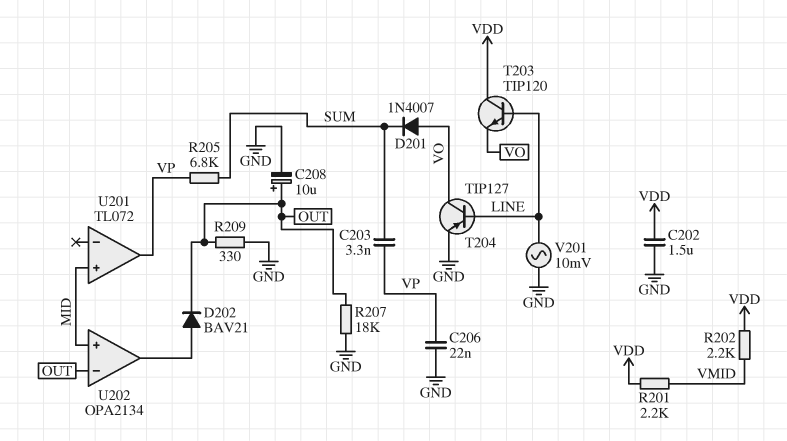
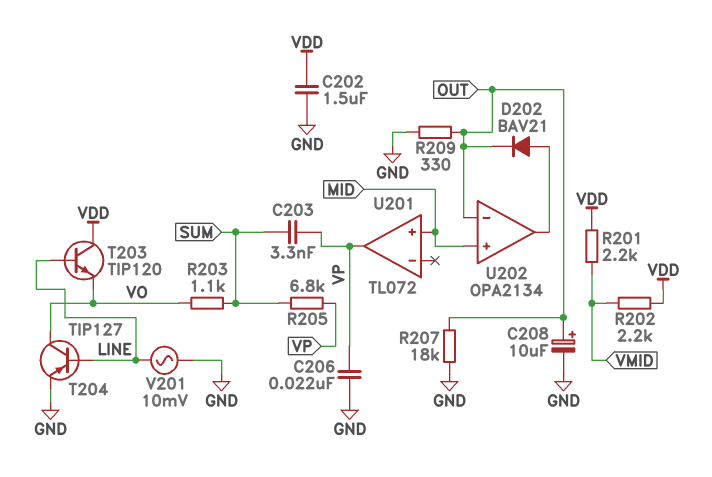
D201: diode 1N4007 (A VO, K SUM) -> none
R203: none -> 1.1k (SUM, VO)

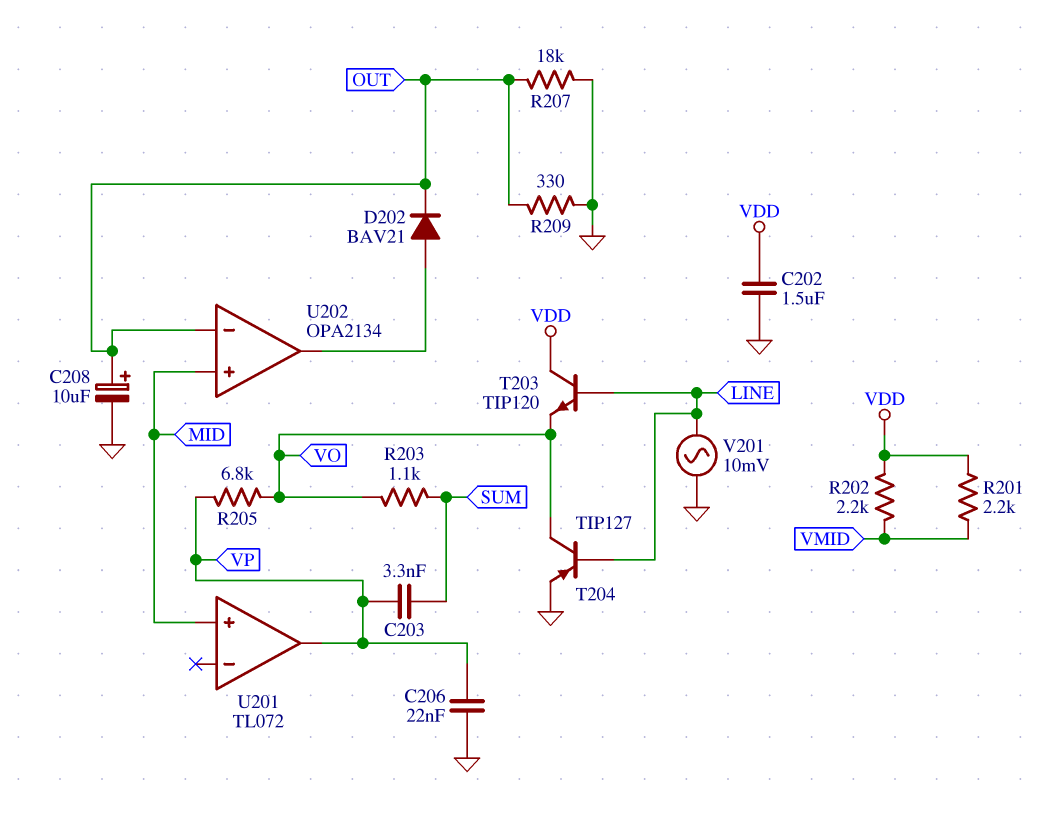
R205: 6.8k (SUM, VP) -> 6.8k (VO, VP)

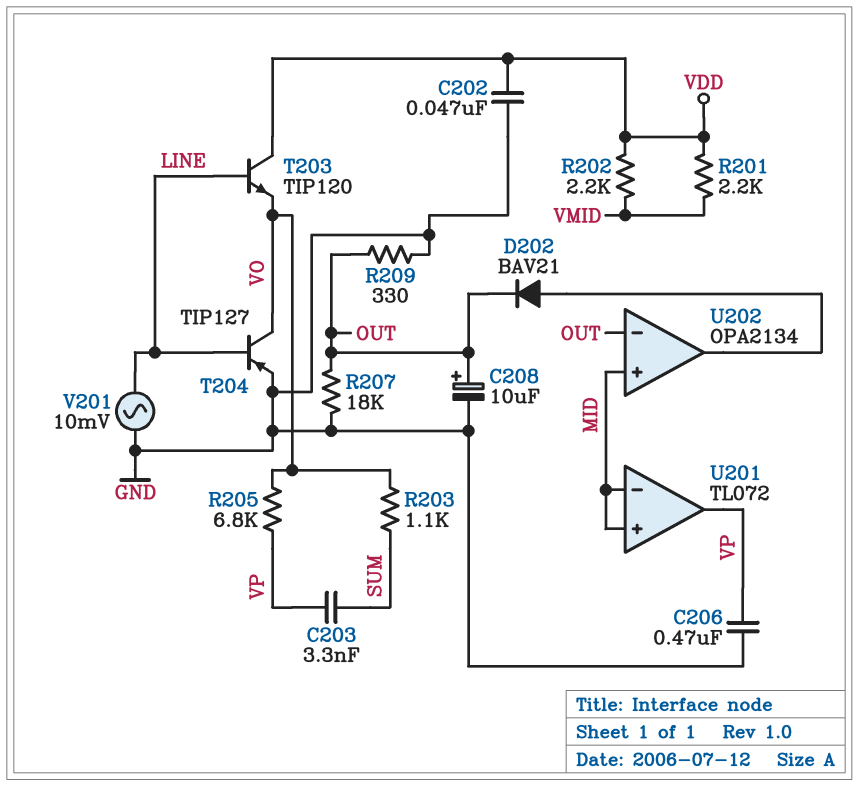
C202: 1.5uF (GND, VDD) -> 47nF (GND, VDD)
C206: 22nF (GND, VP) -> 470nF (GND, VP)
U201 pin in-: none -> MID

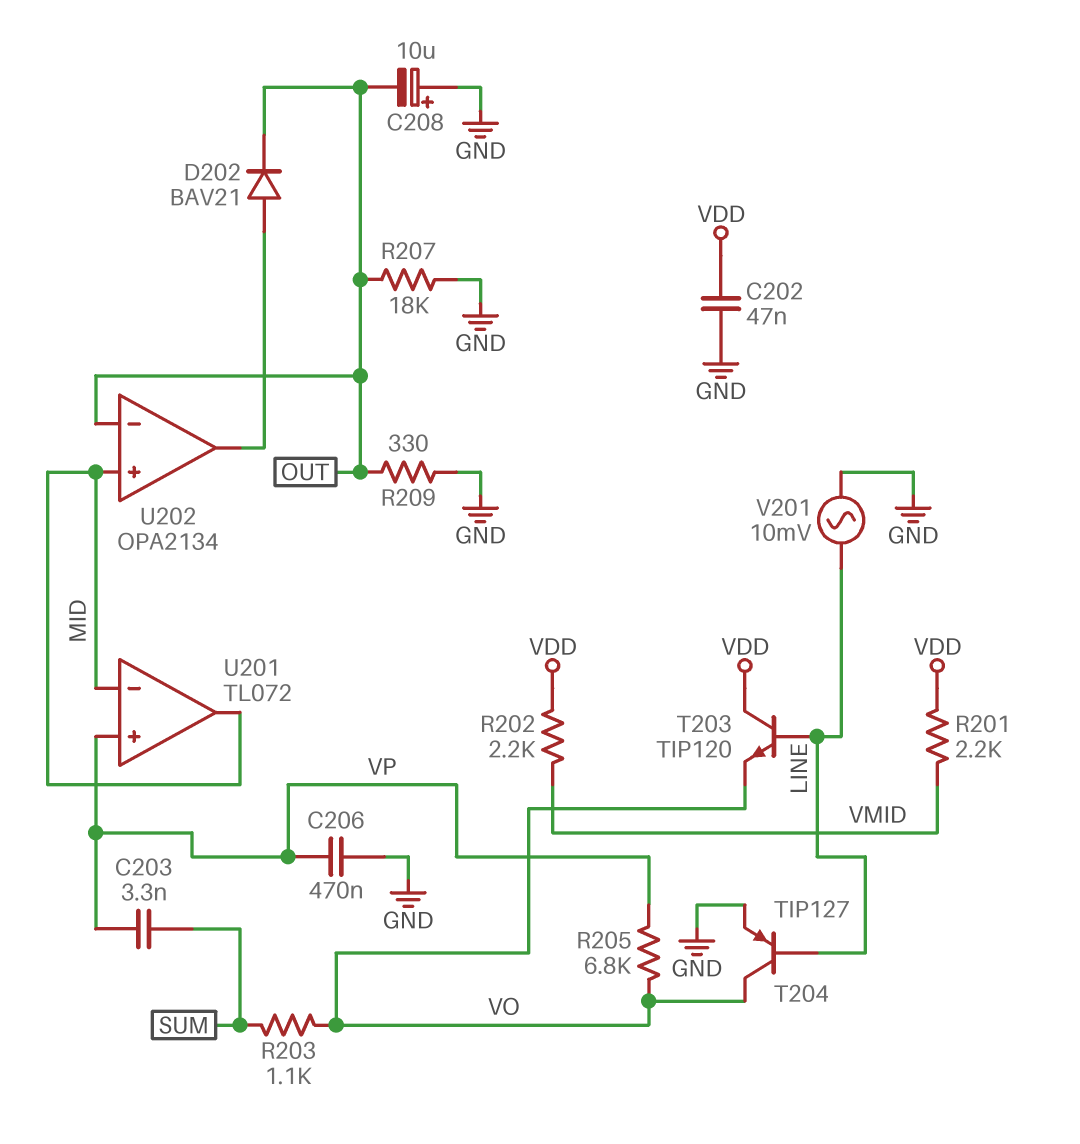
C208: 10uF (plus OUT, minus GND) -> 10uF (plus GND, minus OUT)
U201 pin in+: MID -> VP
U201 pin out: VP -> MID

